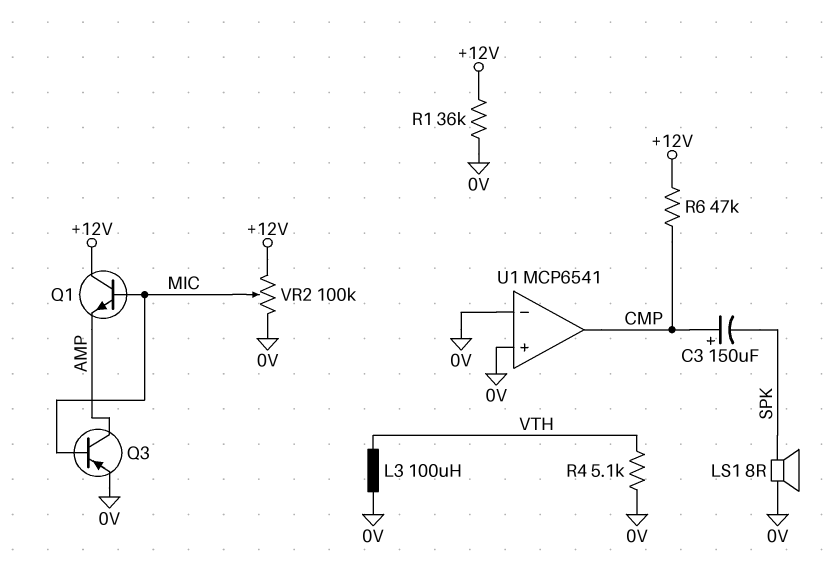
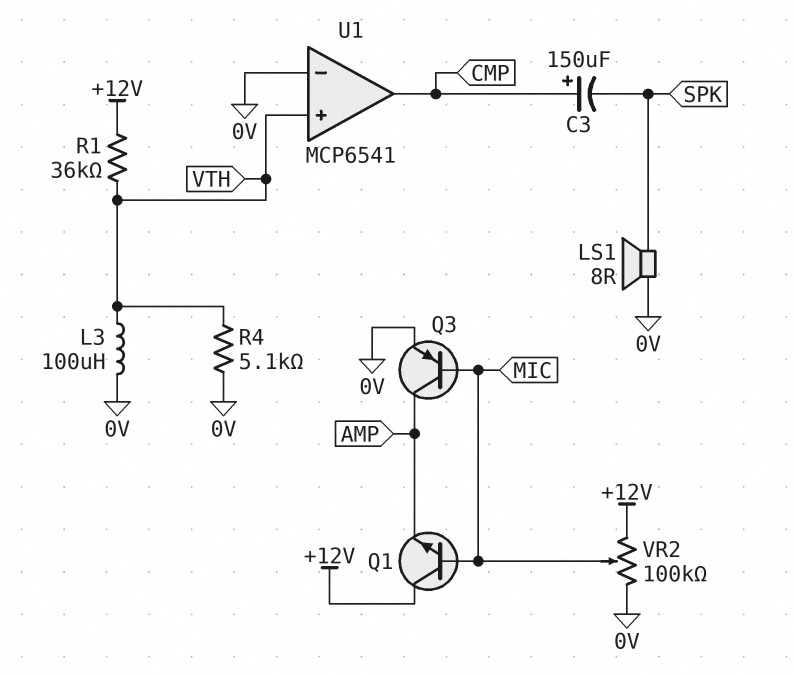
R1: 36k (+12V, 0V) -> 36k (+12V, VTH)
R6: 47k (+12V, CMP) -> none
U1 pin in+: 0V -> VTH

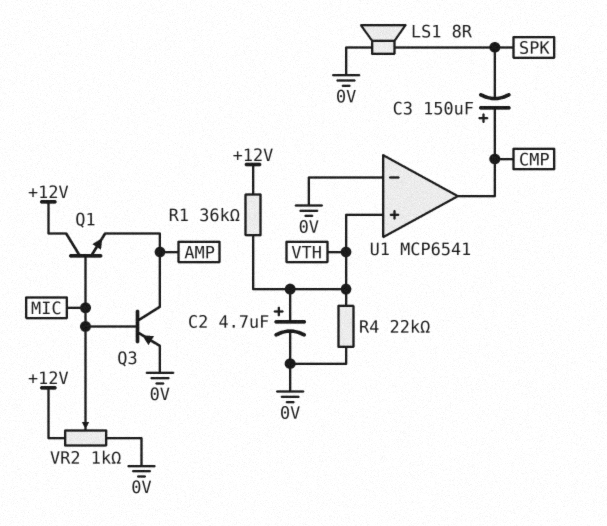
C2: none -> 4.7uF (plus VTH, minus 0V)
L3: 100uH (0V, VTH) -> none
R4: 5.1k (0V, VTH) -> 22k (0V, VTH)
VR2: 100k (+12V, 0V, wiper MIC) -> 1k (+12V, 0V, wiper MIC)

